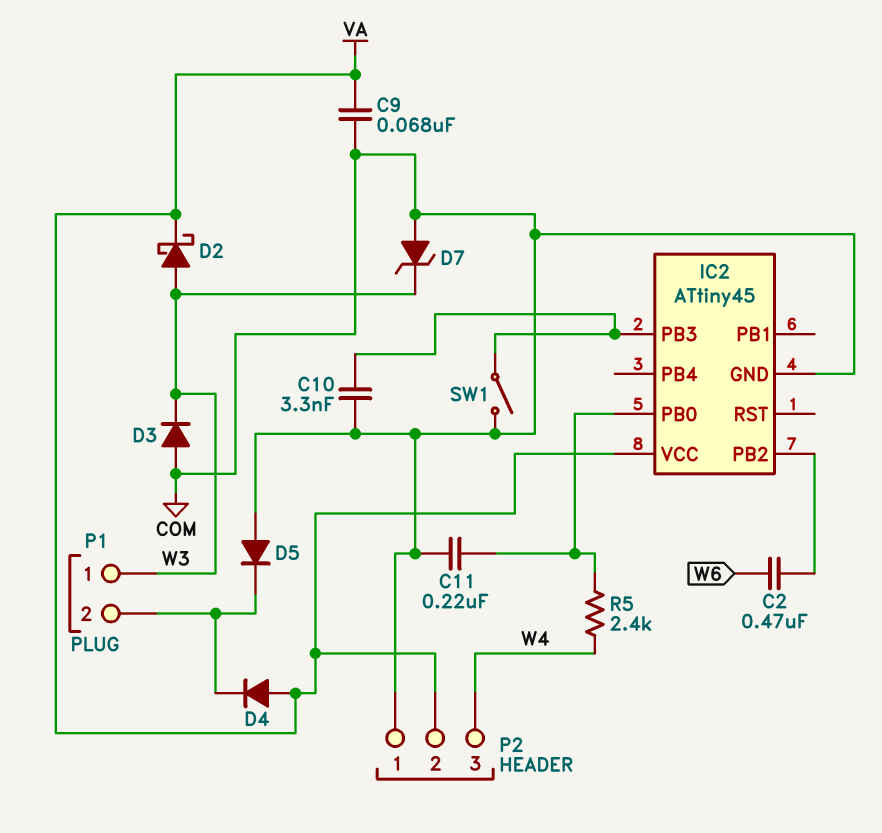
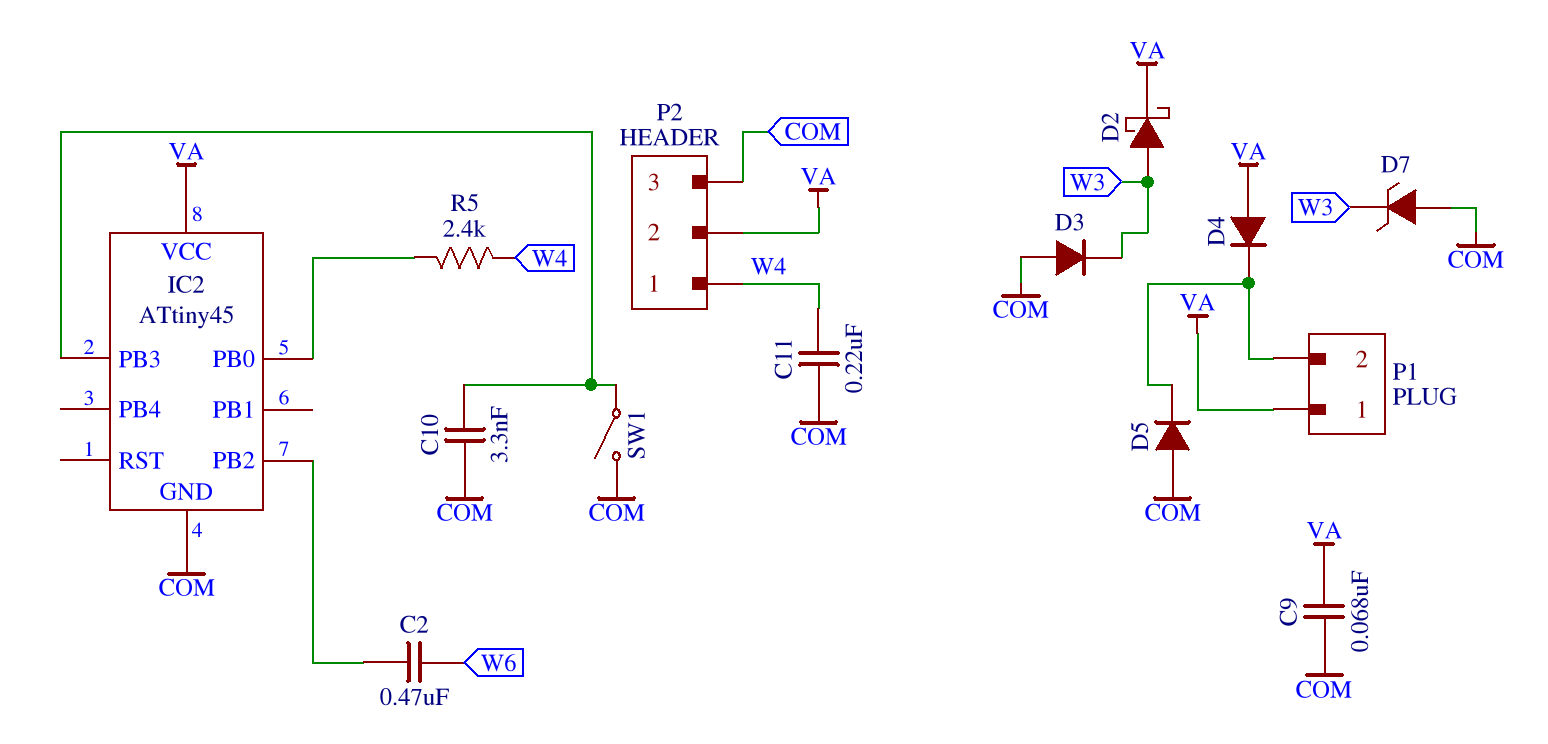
C11: 220nF (COM, IC2/PB0) -> 220nF (COM, W4)
P1 pin 1: W3 -> VA
P2 pin 1: COM -> W4
P2 pin 3: W4 -> COM

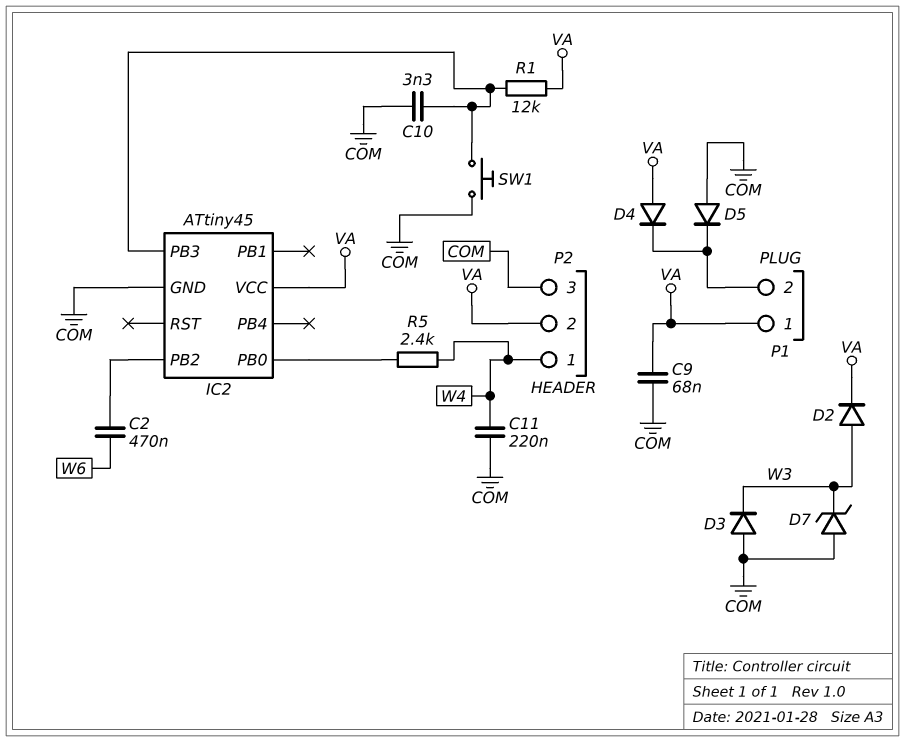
D2: schottky (A W3, K VA) -> diode (A W3, K VA)
R1: none -> 12k (IC2/PB3, VA)
SW1: switch (COM, IC2/PB3) -> button (COM, IC2/PB3)

